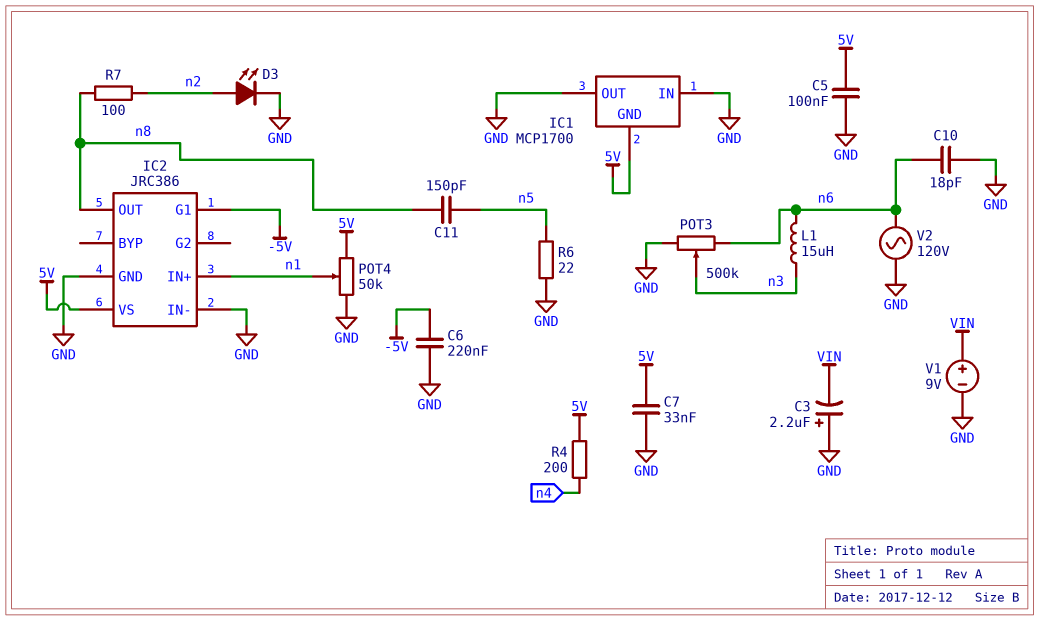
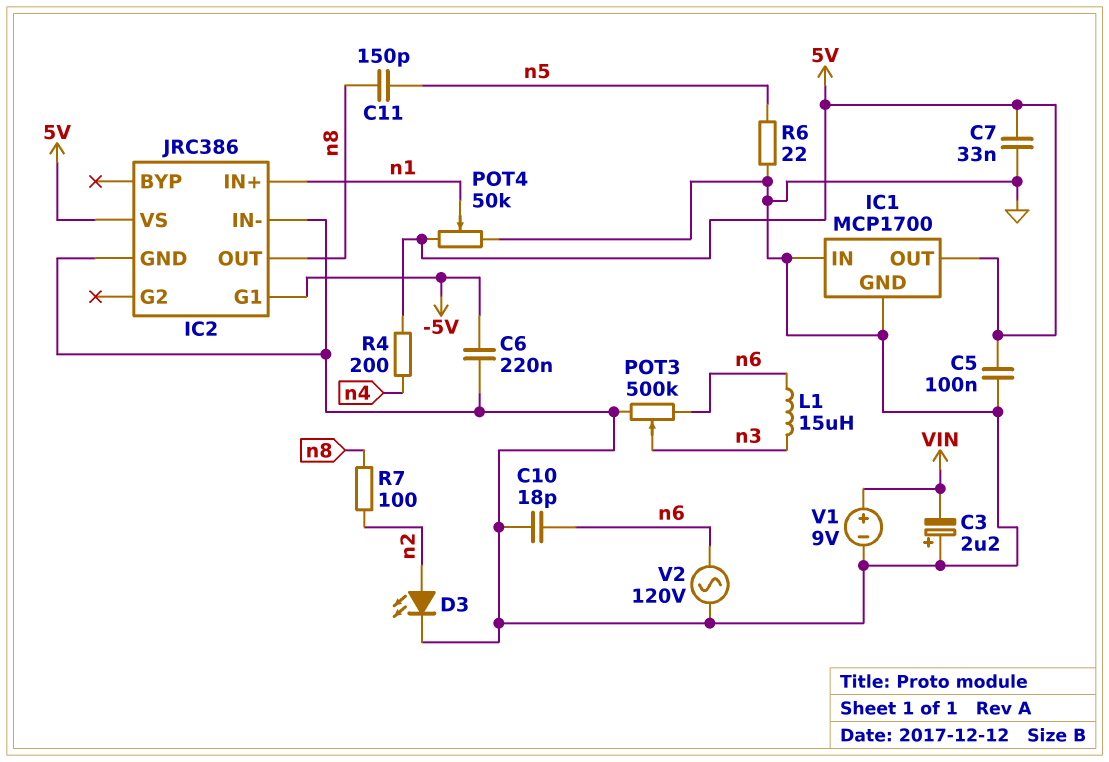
IC1 pin GND: 5V -> GND
IC1 pin OUT: GND -> 5V

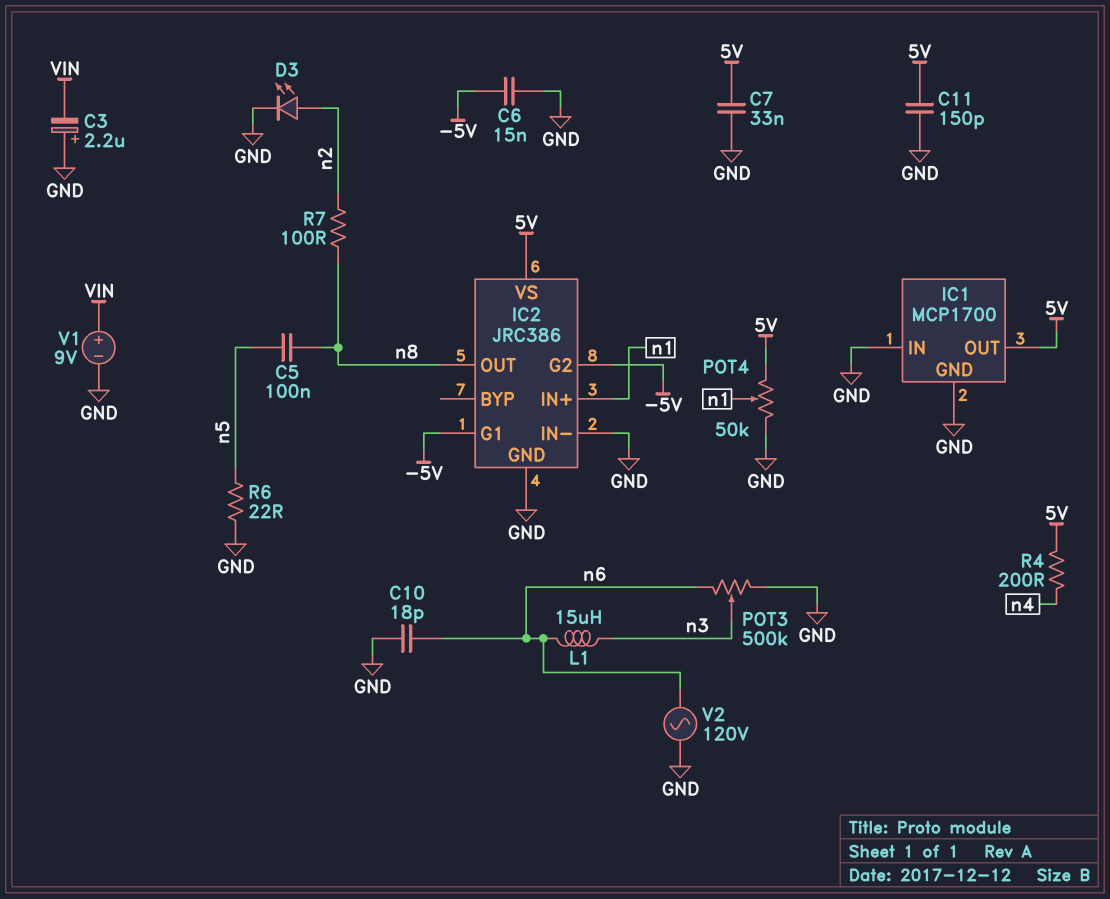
C5: 100nF (5V, GND) -> 100nF (n5, n8)
C6: 220nF (-5V, GND) -> 15nF (-5V, GND)
C11: 150pF (n5, n8) -> 150pF (5V, GND)
IC2 pin G2: none -> -5V

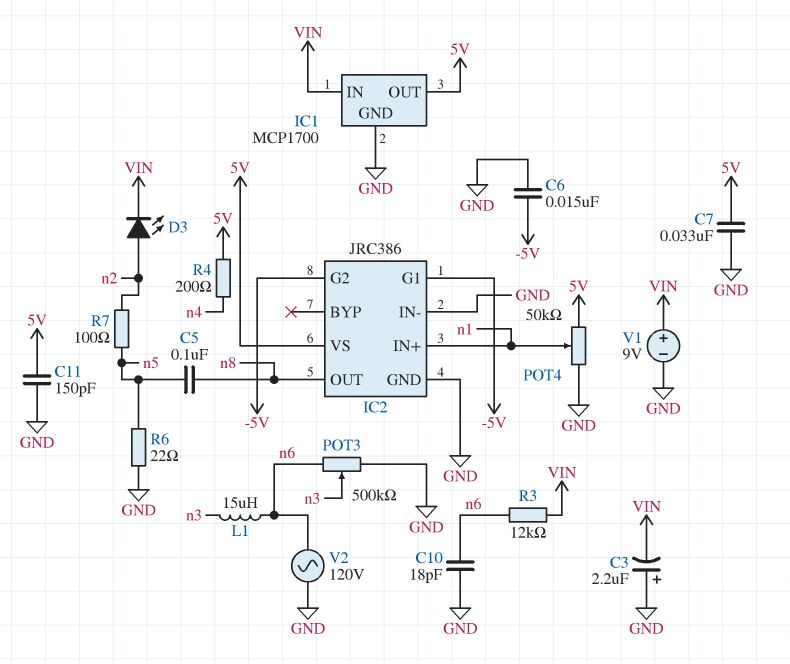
D3: LED (A n2, K GND) -> LED (A n2, K VIN)
IC1 pin IN: GND -> VIN
R3: none -> 12k (VIN, n6)
R7: 100 (n2, n8) -> 100 (n2, n5)

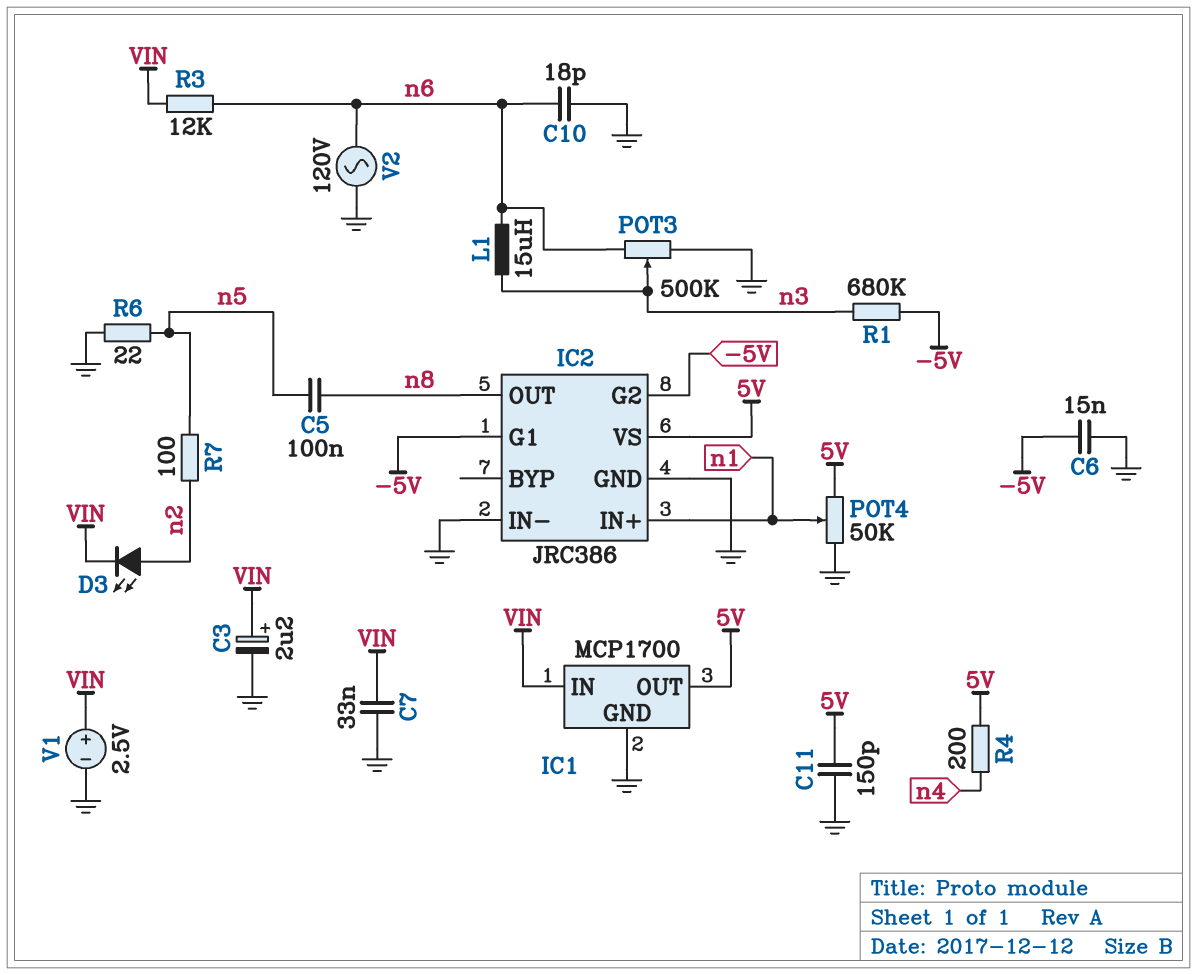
C3: 2.2uF (plus GND, minus VIN) -> 2.2uF (plus VIN, minus GND)
C7: 33nF (5V, GND) -> 33nF (GND, VIN)
R1: none -> 680k (-5V, n3)
V1: 9V (plus VIN, minus GND) -> 2.5V (plus VIN, minus GND)

